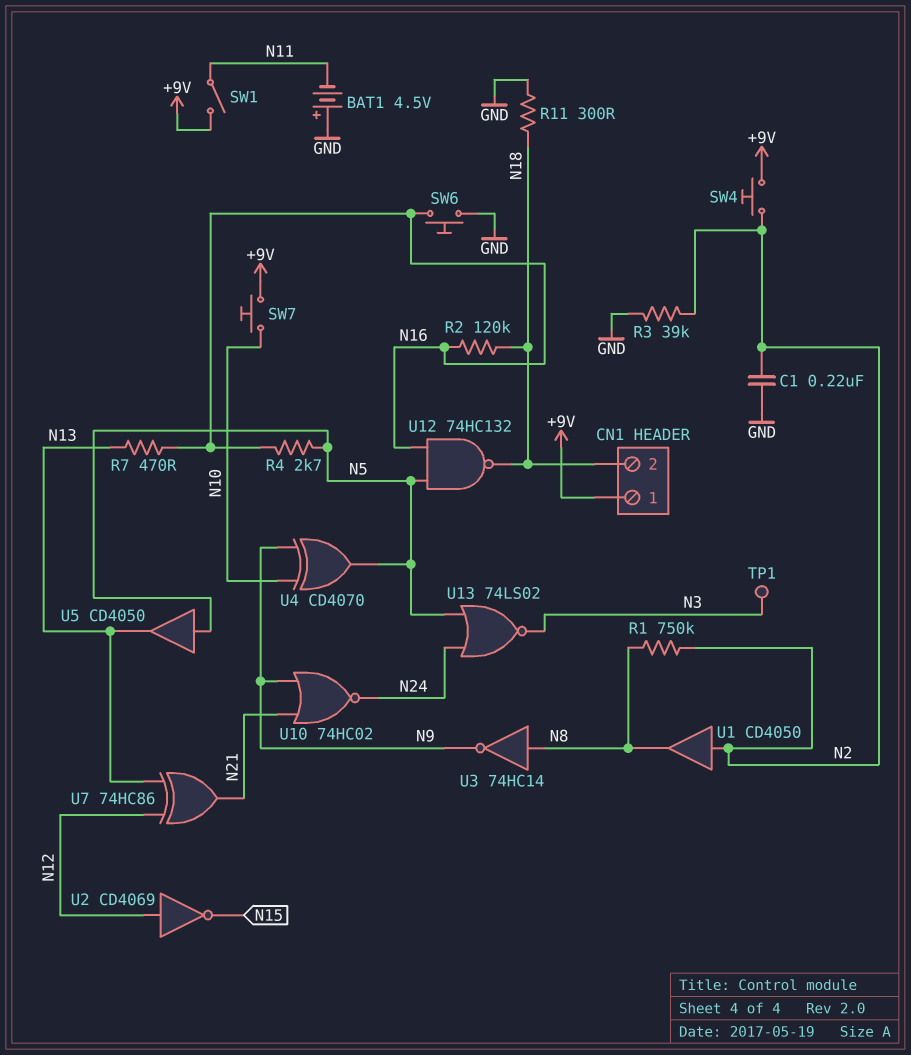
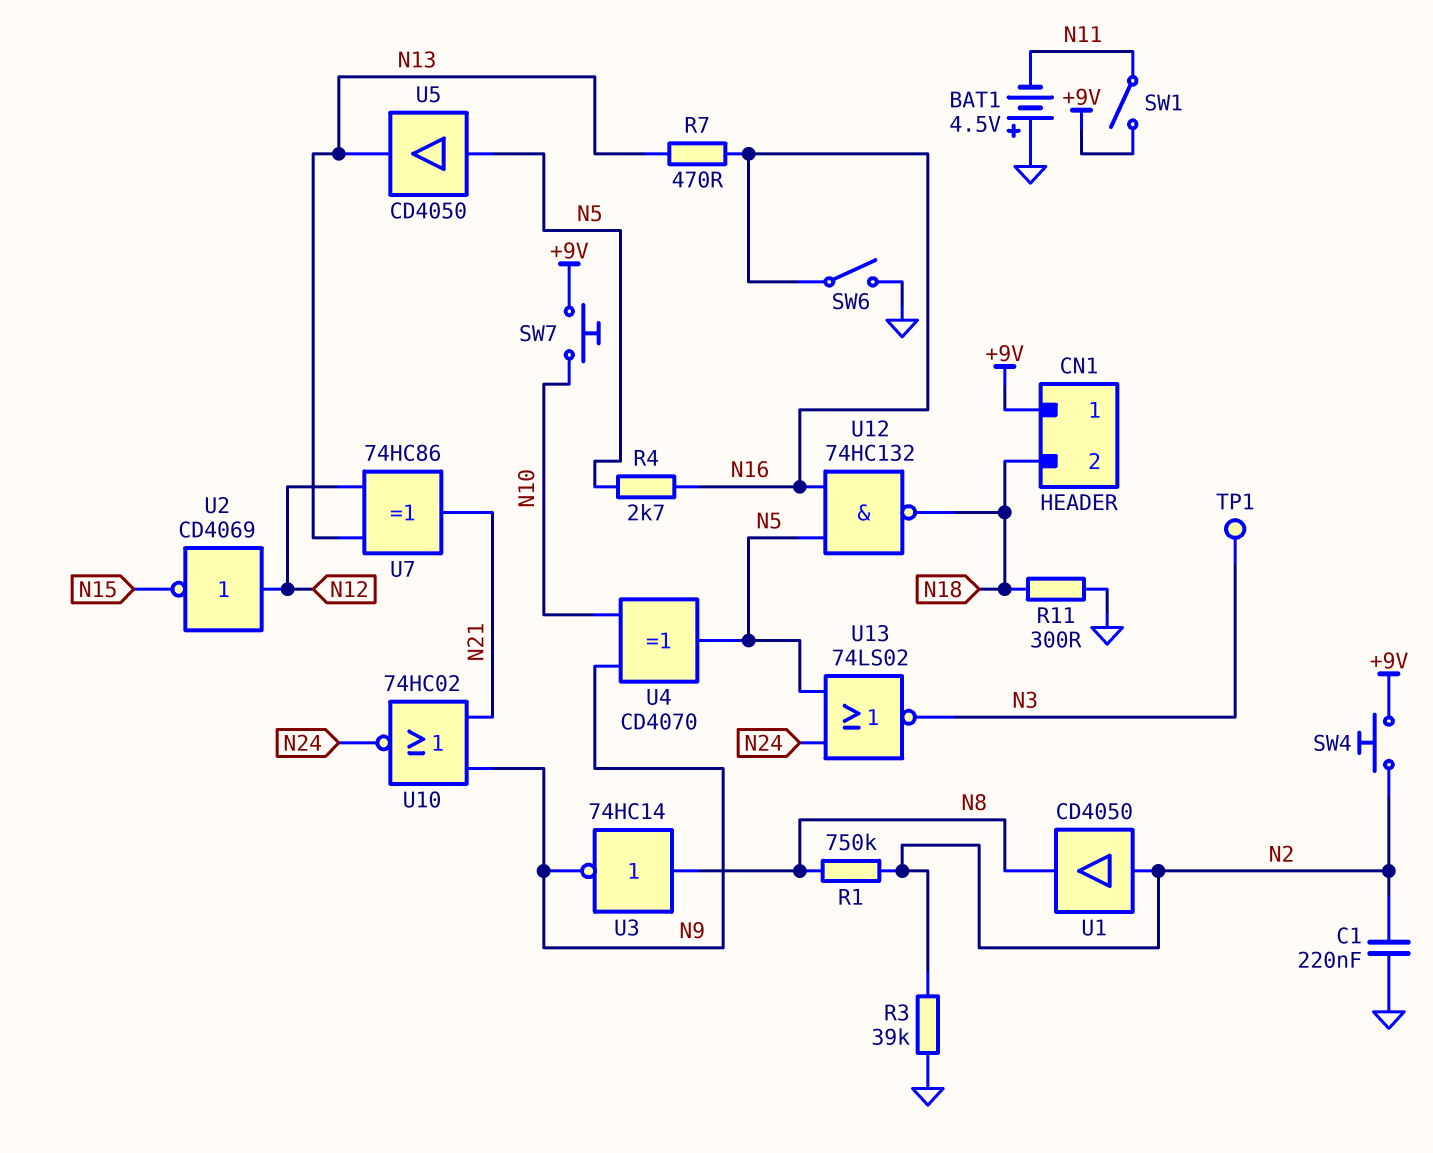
R2: 120k (N16, N18) -> none
SW6: button (GND, N16) -> switch (GND, N16)

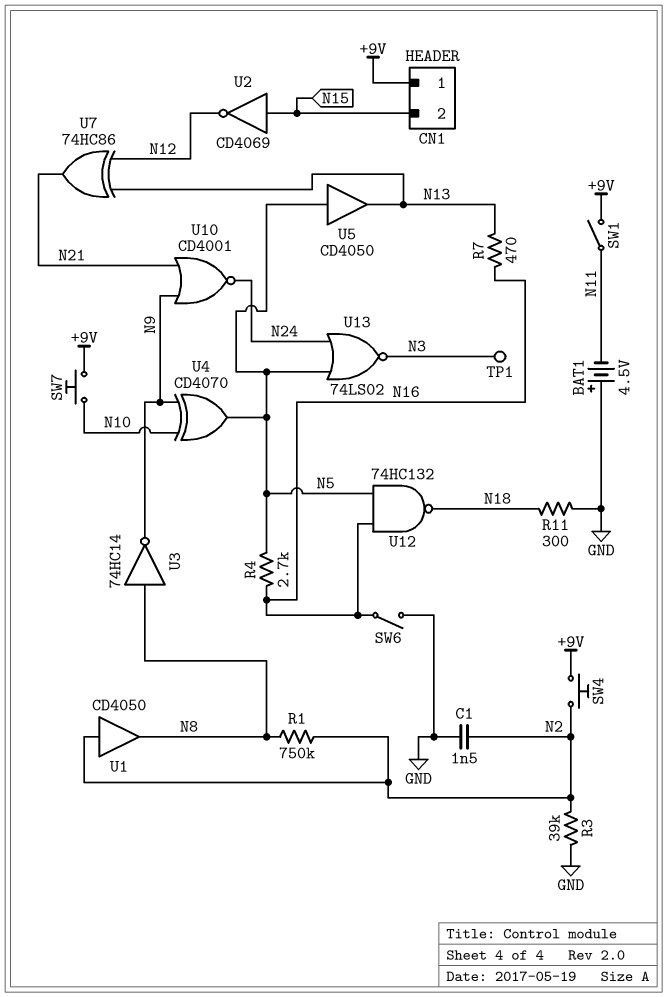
C1: 220nF (GND, N2) -> 1.5nF (GND, N2)
CN1 pin 2: N18 -> N15
U2: NOT CD4069 (in N12, out N15) -> NOT CD4069 (in N15, out N12)
U10: NOR 74HC02 (in N9, in N21, out N24) -> NOR CD4001 (in N9, in N21, out N24)

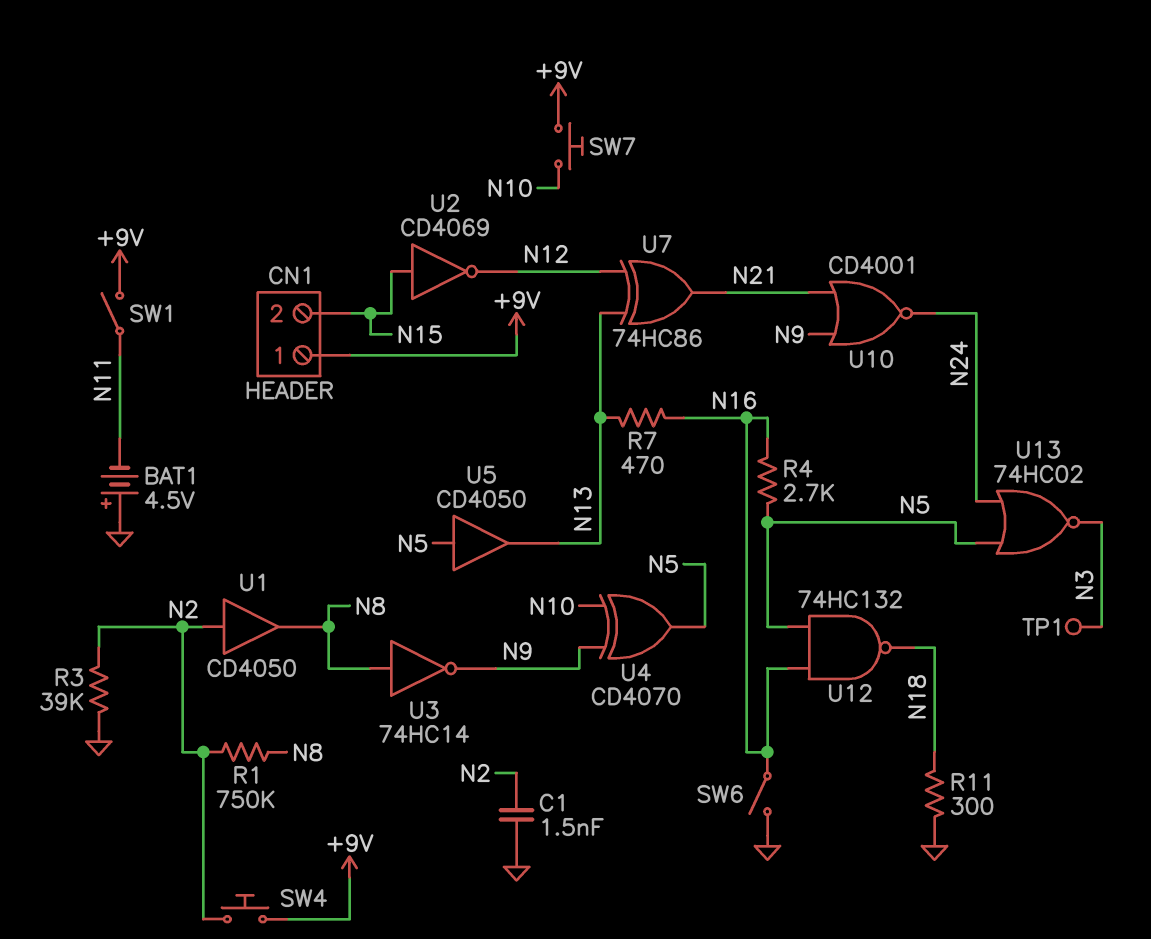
U13: NOR 74LS02 (in N5, in N24, out N3) -> NOR 74HC02 (in N5, in N24, out N3)

